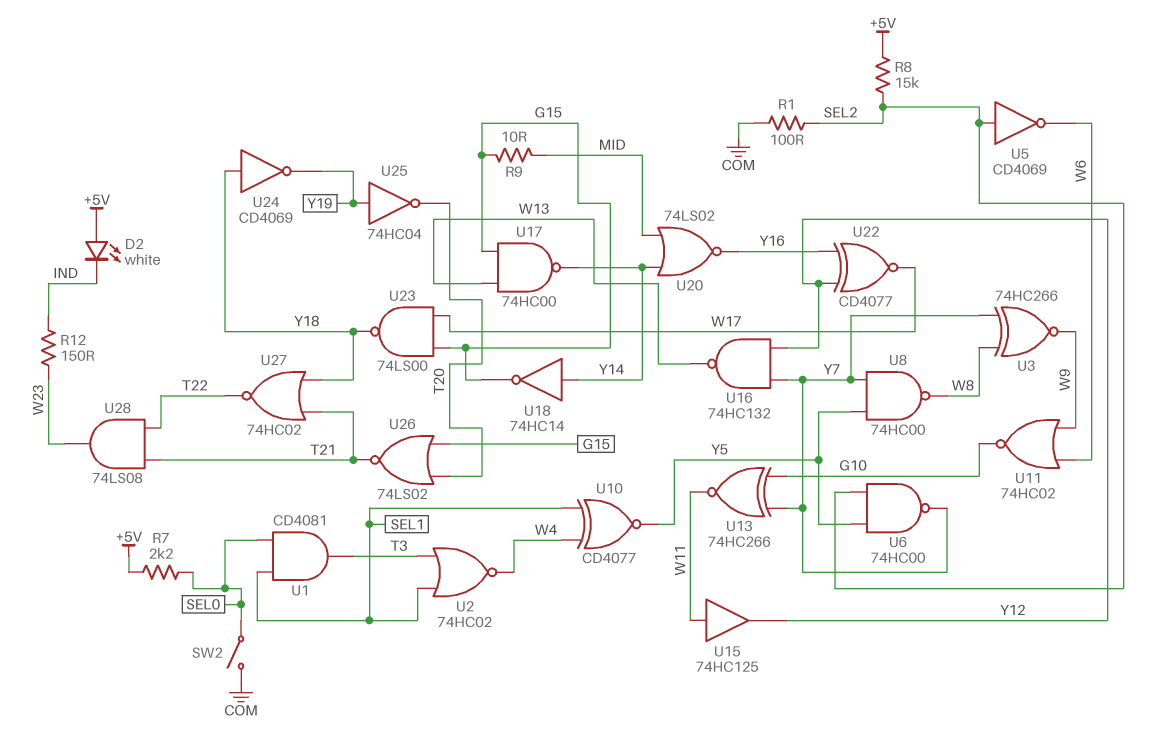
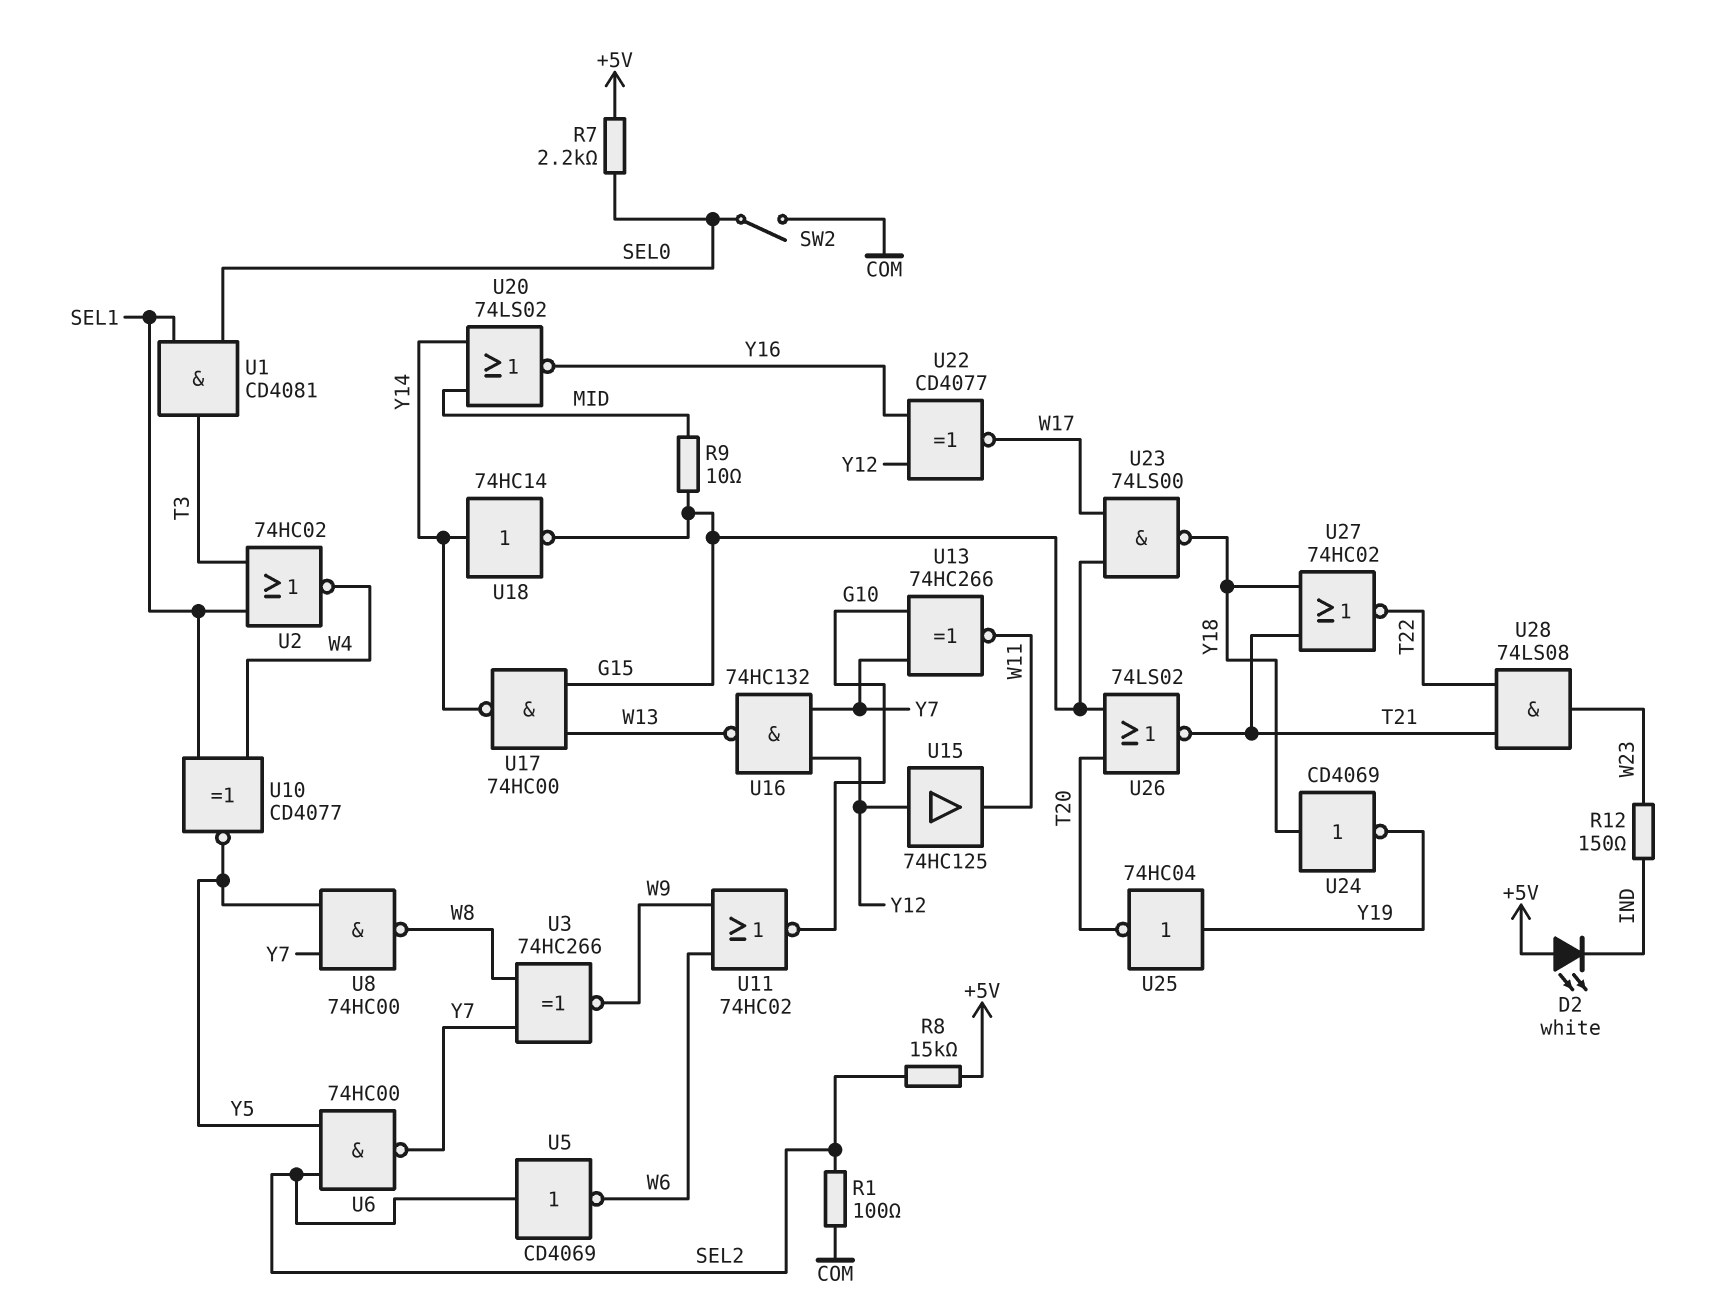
U15: buffer 74HC125 (in W11, out Y12) -> buffer 74HC125 (in Y12, out W11)

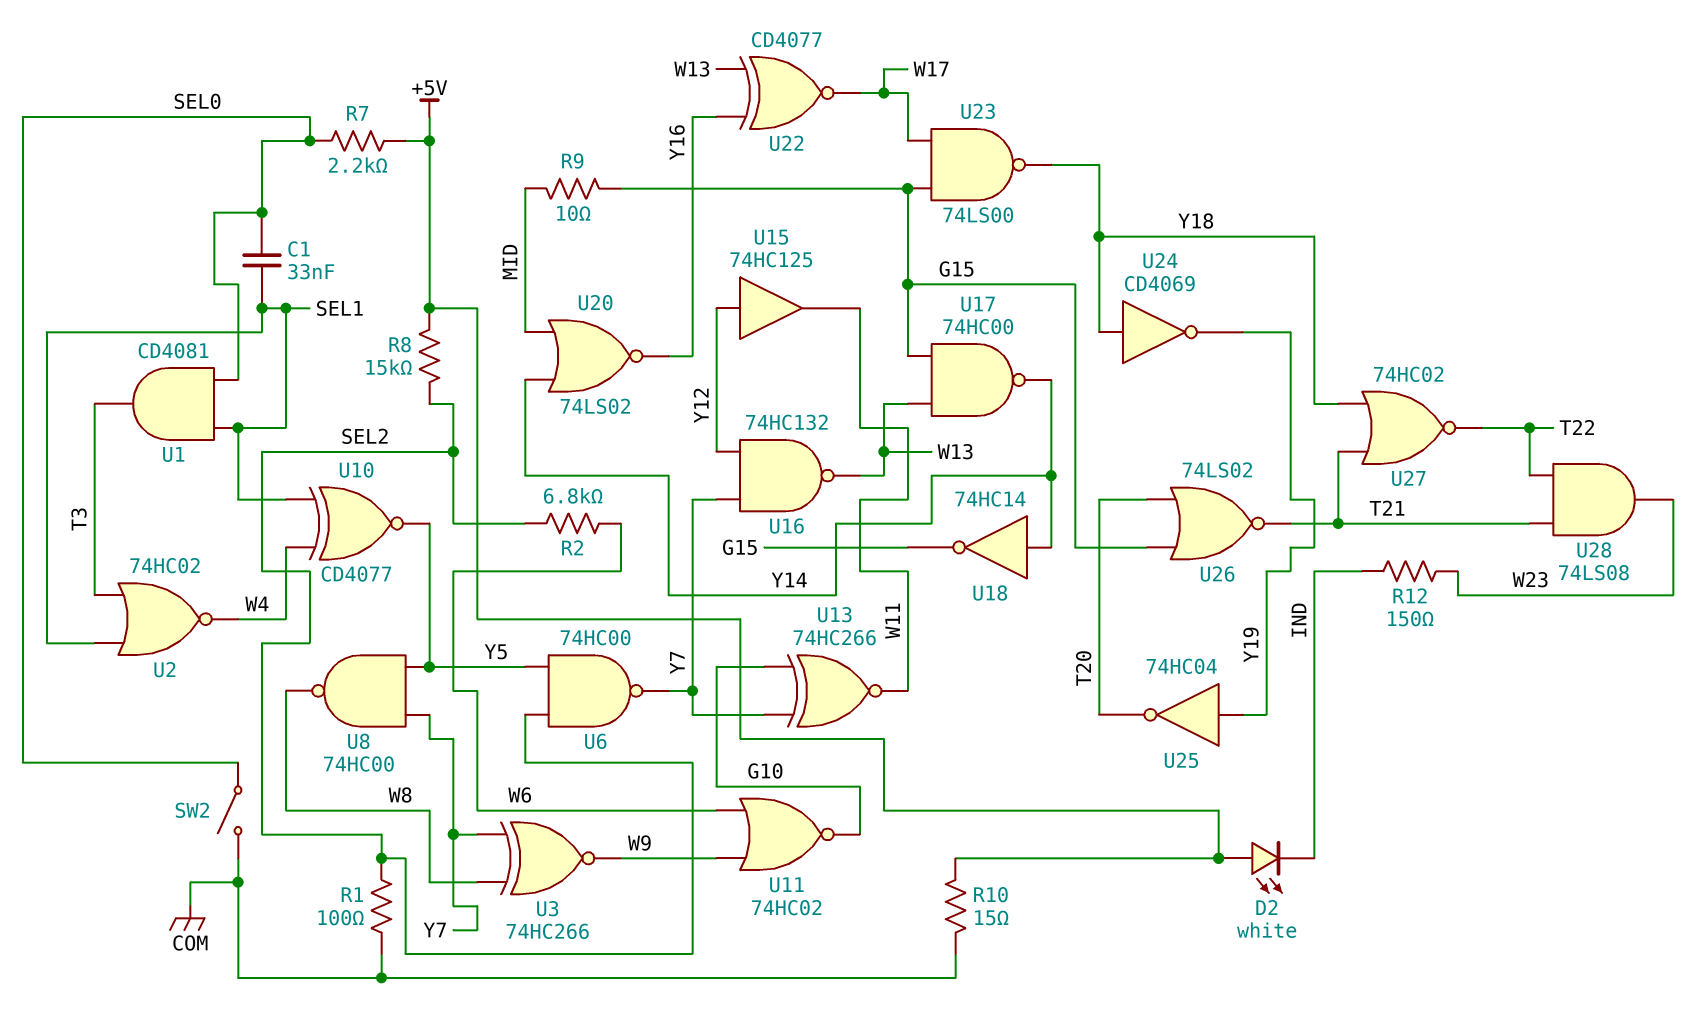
C1: none -> 33nF (SEL0, SEL1)
R2: none -> 6.8k (SEL2, W6)
R10: none -> 15 (+5V, COM)
U5: NOT CD4069 (in SEL2, out W6) -> none
U22: XNOR CD4077 (in Y12, in Y16, out W17) -> XNOR CD4077 (in W13, in Y16, out W17)

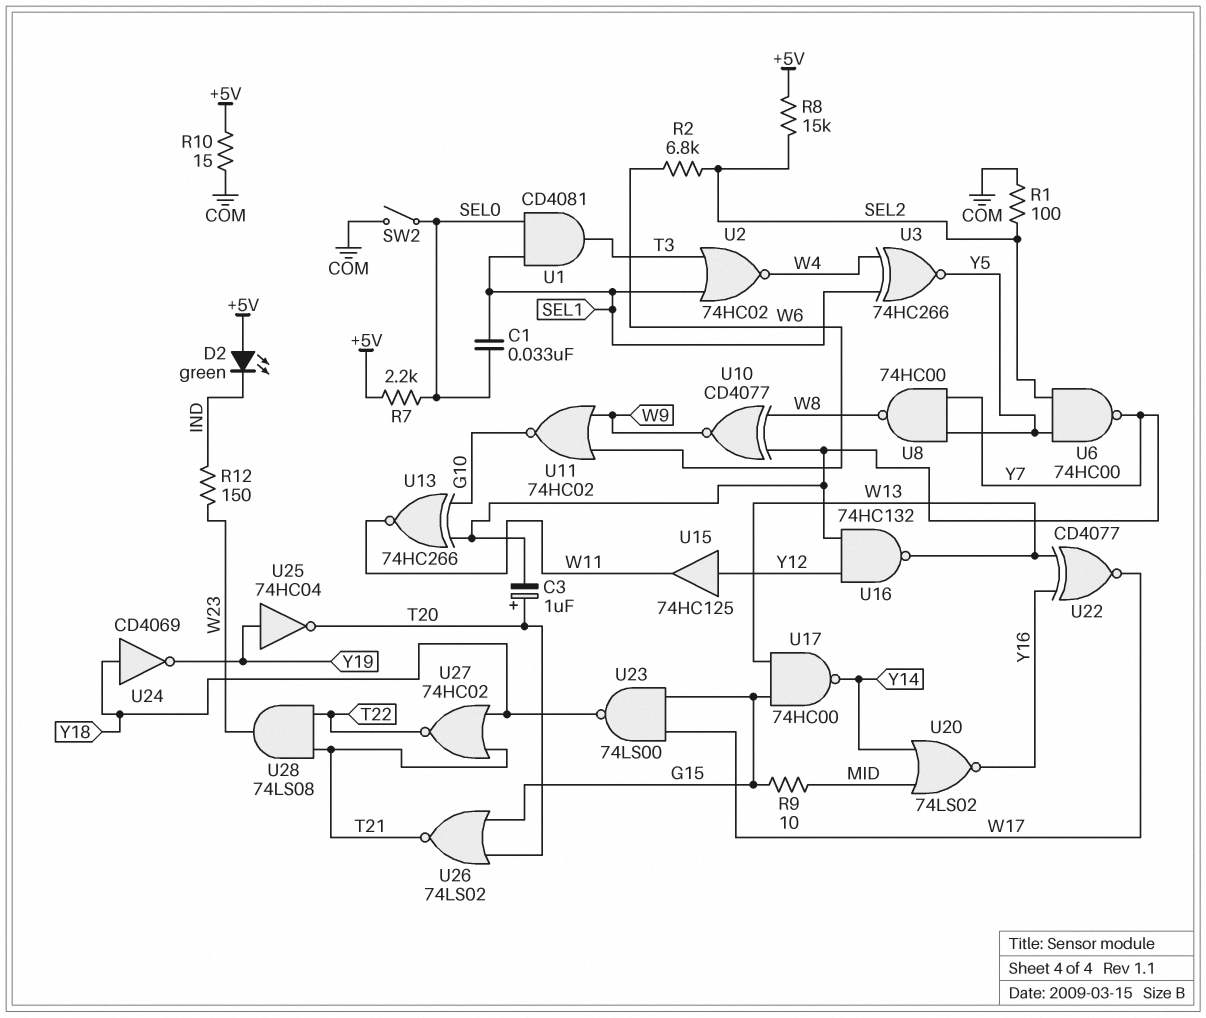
C3: none -> 1uF (plus T20, minus Y7)
D2: LED white (A +5V, K IND) -> LED green (A +5V, K IND)
U3: XNOR 74HC266 (in W8, in Y7, out W9) -> XNOR 74HC266 (in SEL1, in W4, out Y5)
U10: XNOR CD4077 (in SEL1, in W4, out Y5) -> XNOR CD4077 (in W8, in Y7, out W9)
U18: NOT 74HC14 (in Y14, out G15) -> none

